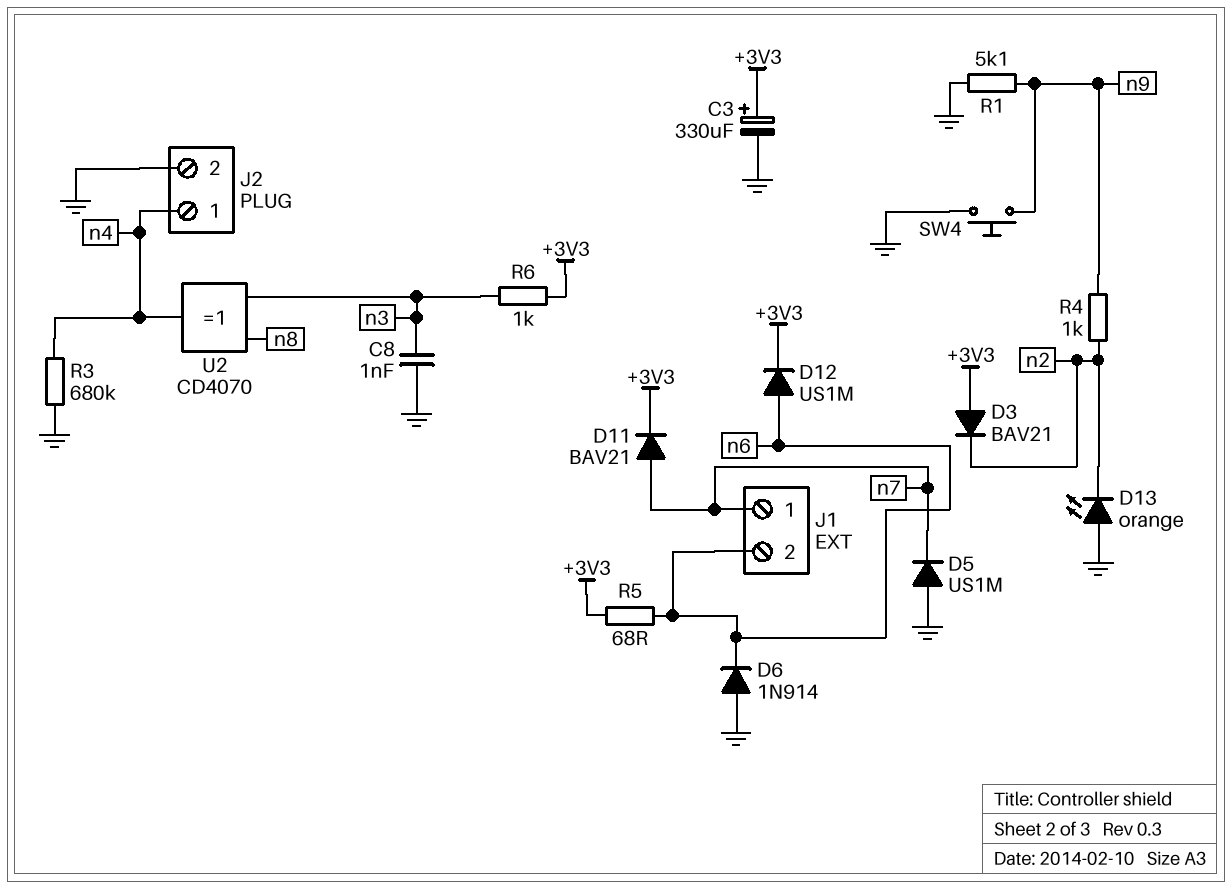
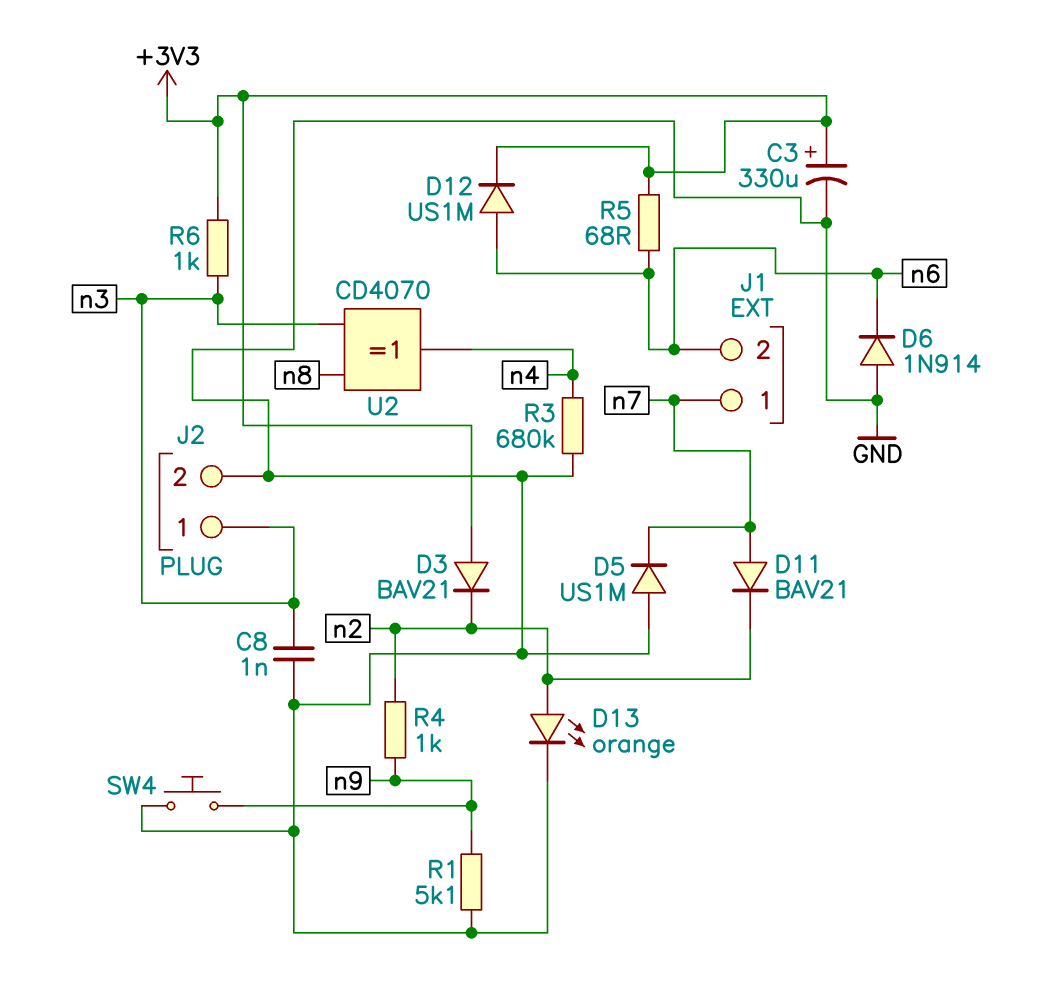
D11: diode BAV21 (A n7, K +3V3) -> diode BAV21 (A n7, K n2)
D13: LED orange (A GND, K n2) -> LED orange (A n2, K GND)
J2 pin 1: n4 -> n3

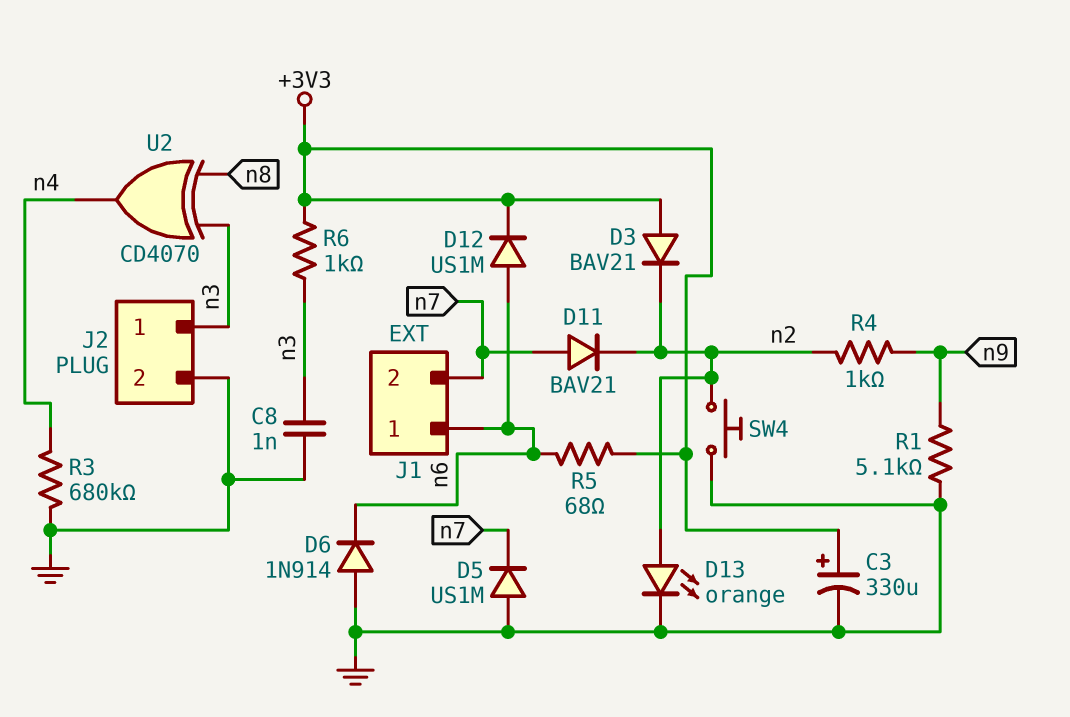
J1 pin 1: n7 -> n6
J1 pin 2: n6 -> n7
SW4: button (GND, n9) -> button (GND, n2)

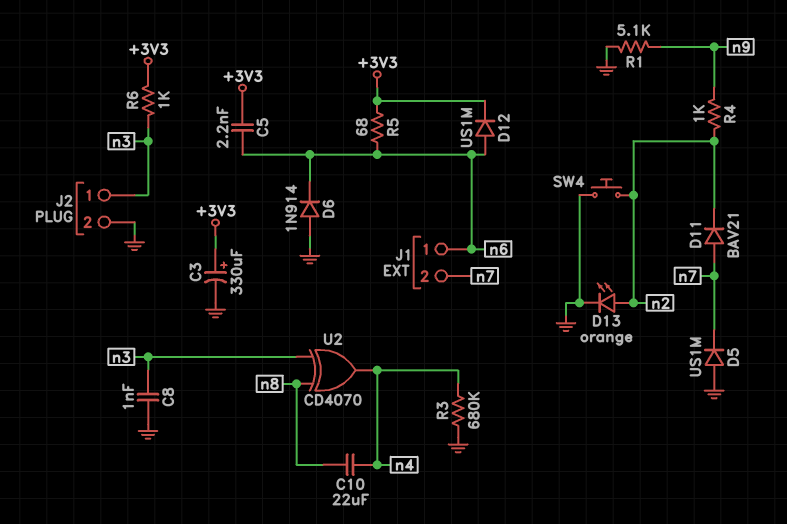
C5: none -> 2.2nF (+3V3, n6)
C10: none -> 22uF (n4, n8)
D3: diode BAV21 (A +3V3, K n2) -> none

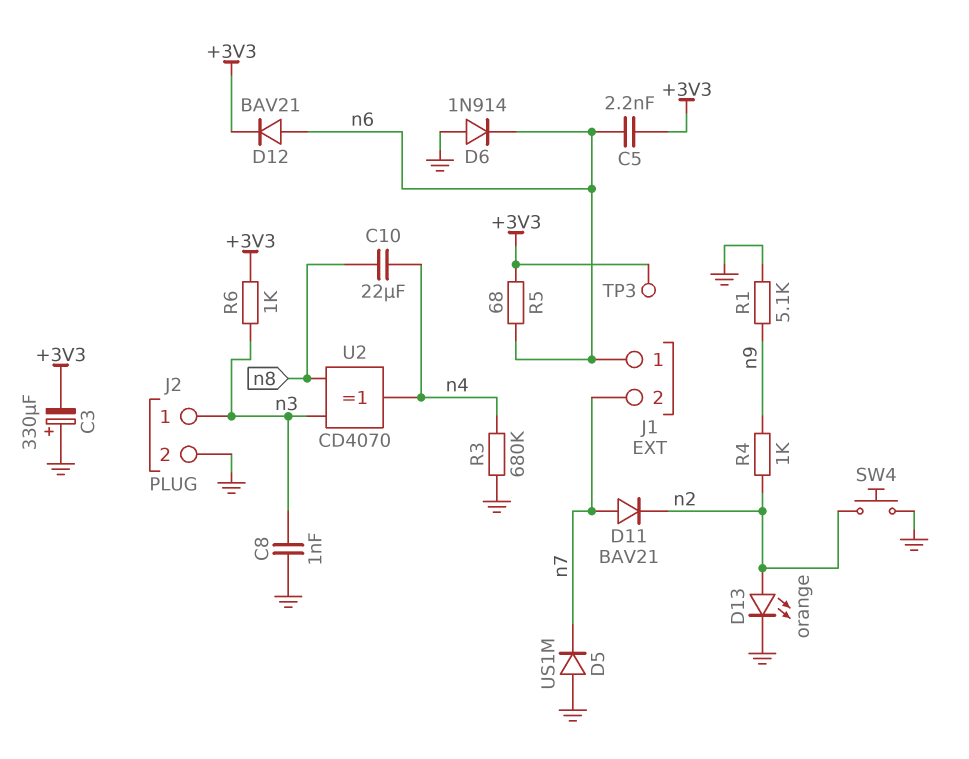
C3: 330uF (plus +3V3, minus GND) -> 330uF (plus GND, minus +3V3)
D12: diode US1M (A n6, K +3V3) -> diode BAV21 (A n6, K +3V3)
TP3: none -> test point (+3V3)

